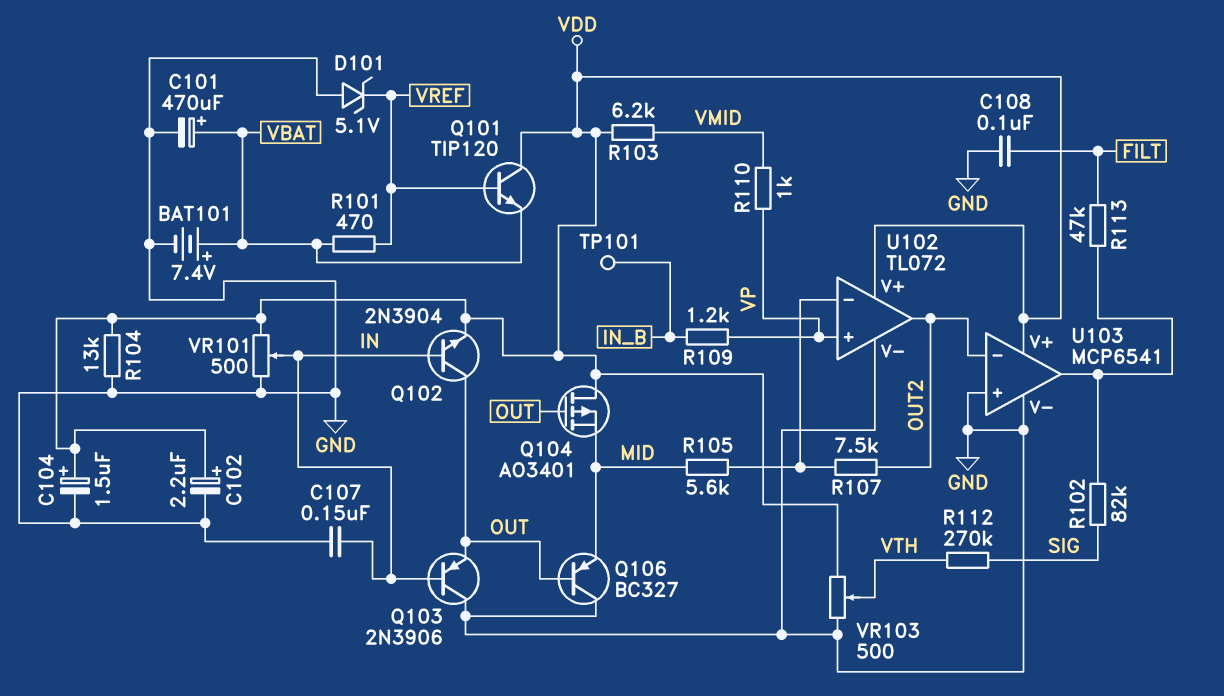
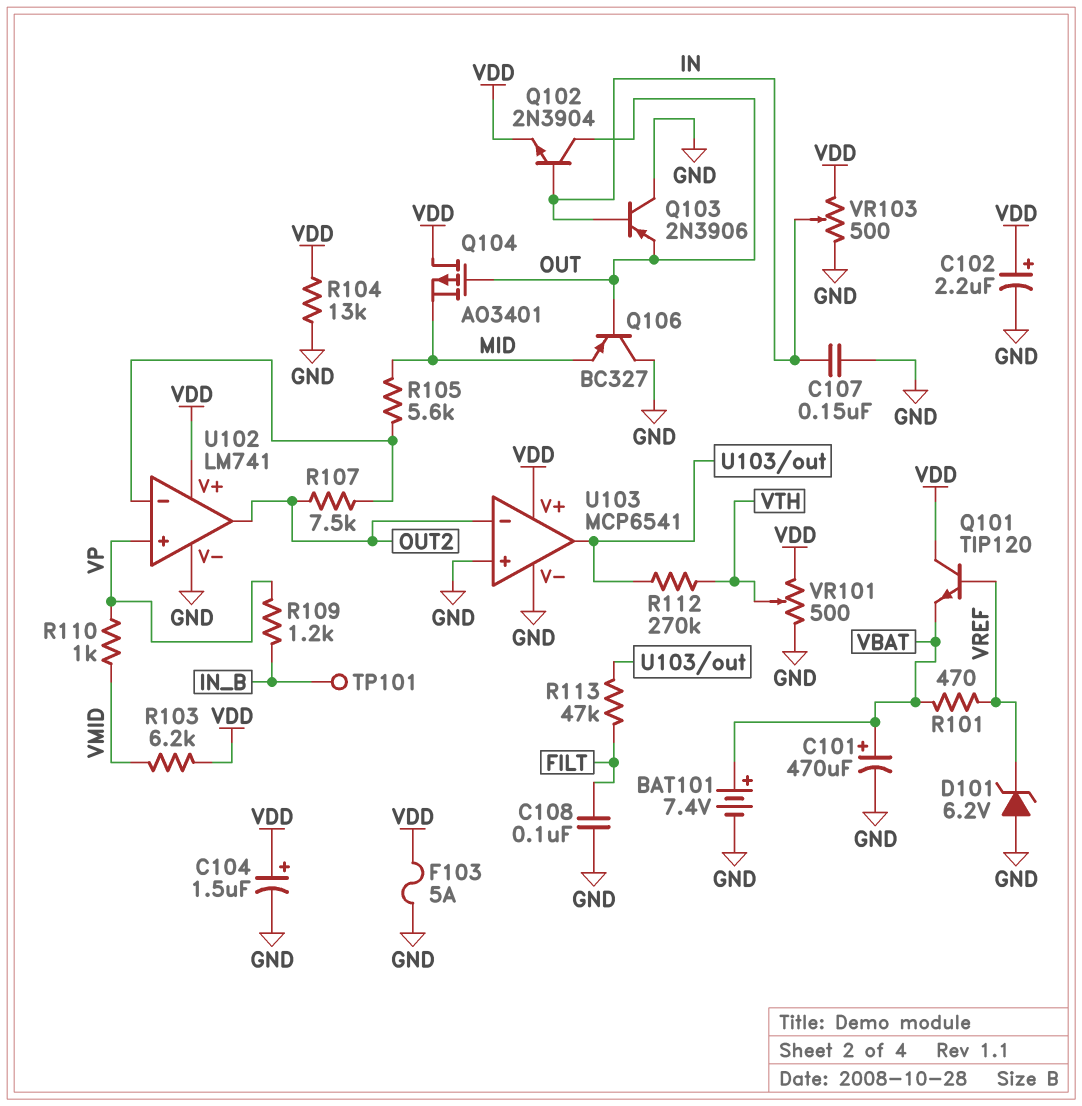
D101: zener 5.1V (A GND, K VREF) -> zener 6.2V (A GND, K VREF)
F103: none -> 5A (GND, VDD)
R102: 82k (SIG, U103/out) -> none
R112: 270k (SIG, VTH) -> 270k (U103/out, VTH)
U102: TL072 -> LM741
VR101: 500 (GND, VDD, wiper IN) -> 500 (GND, VDD, wiper VTH)
VR103: 500 (GND, VDD, wiper VTH) -> 500 (GND, VDD, wiper IN)

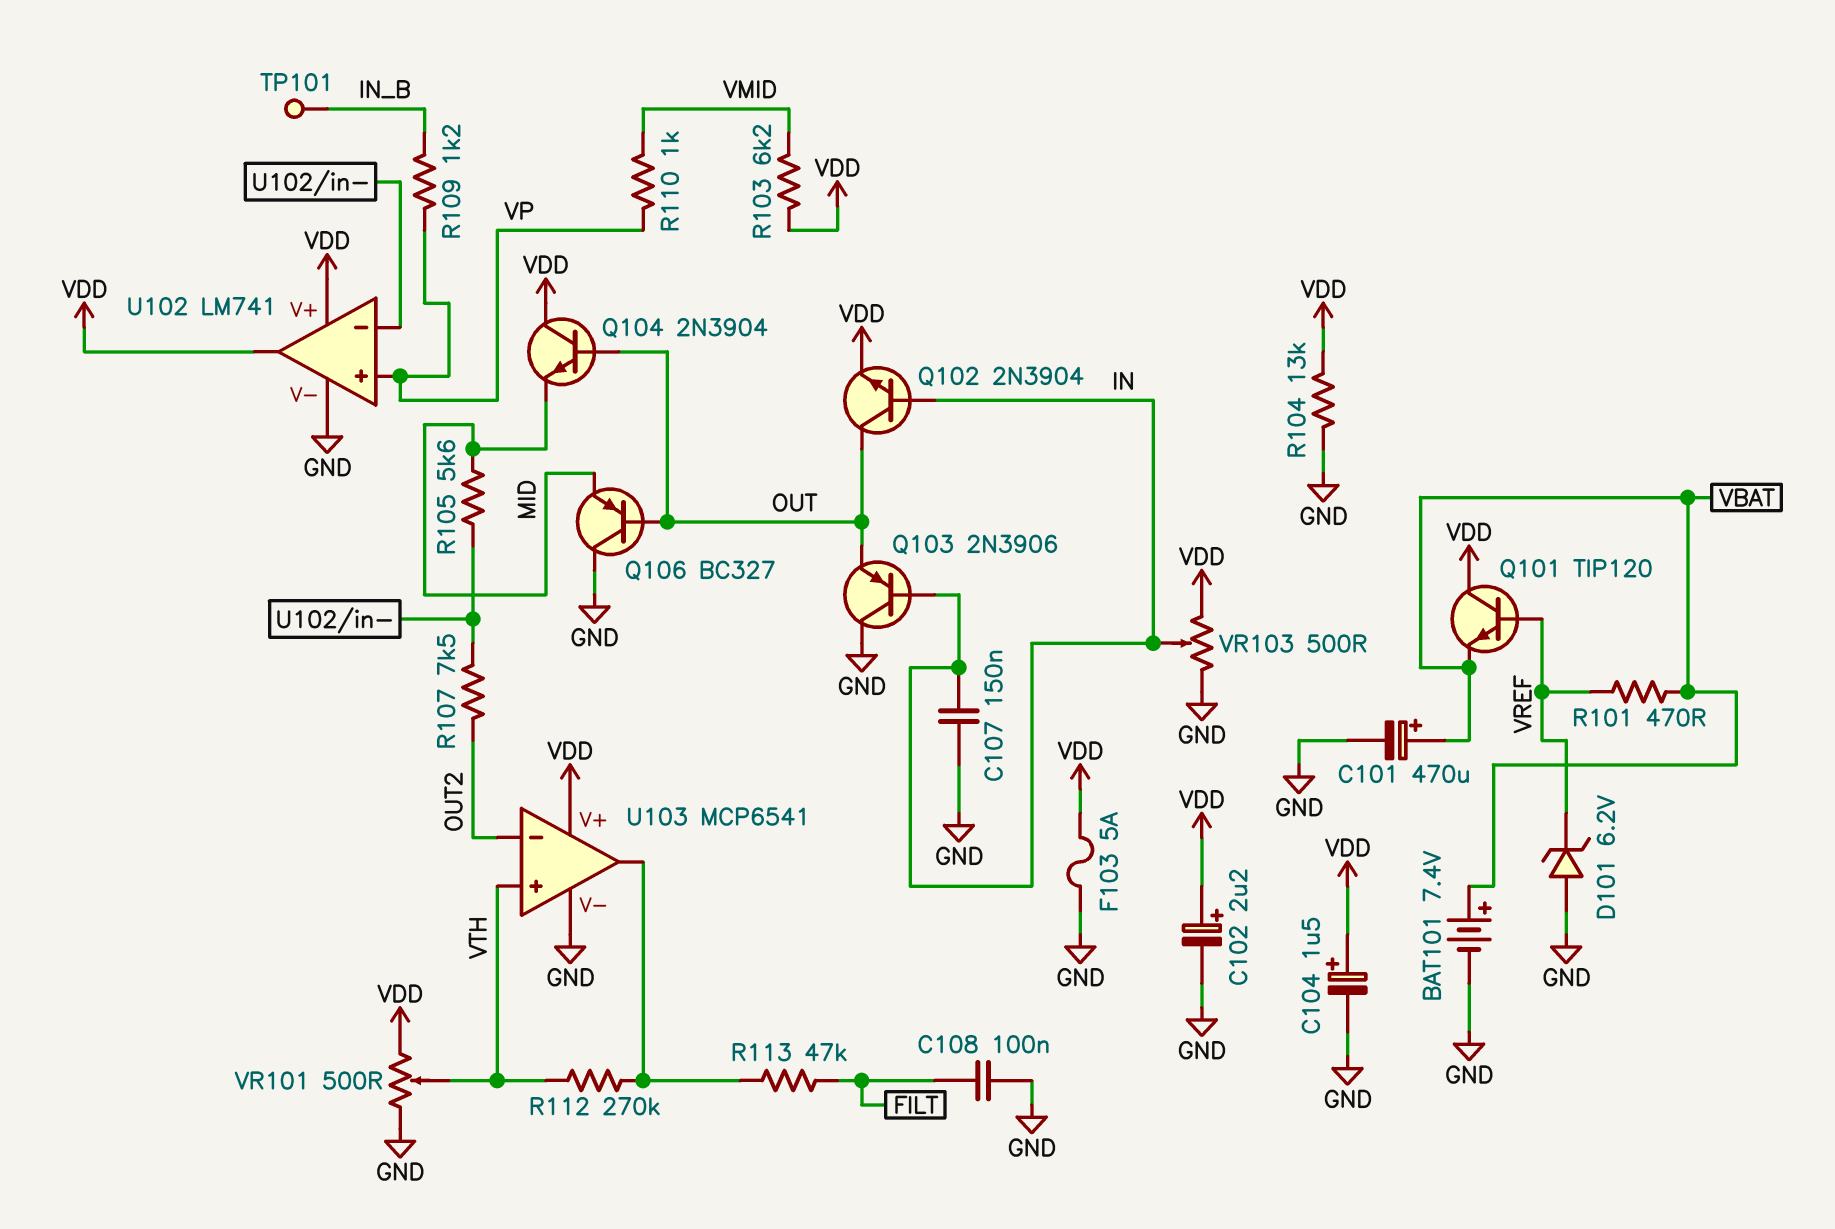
Q104: PMOS AO3401 (G OUT, D VDD, S MID) -> NPN 2N3904 (B OUT, C VDD, E MID)
U102 pin out: OUT2 -> VDD
U103 pin in+: GND -> VTH

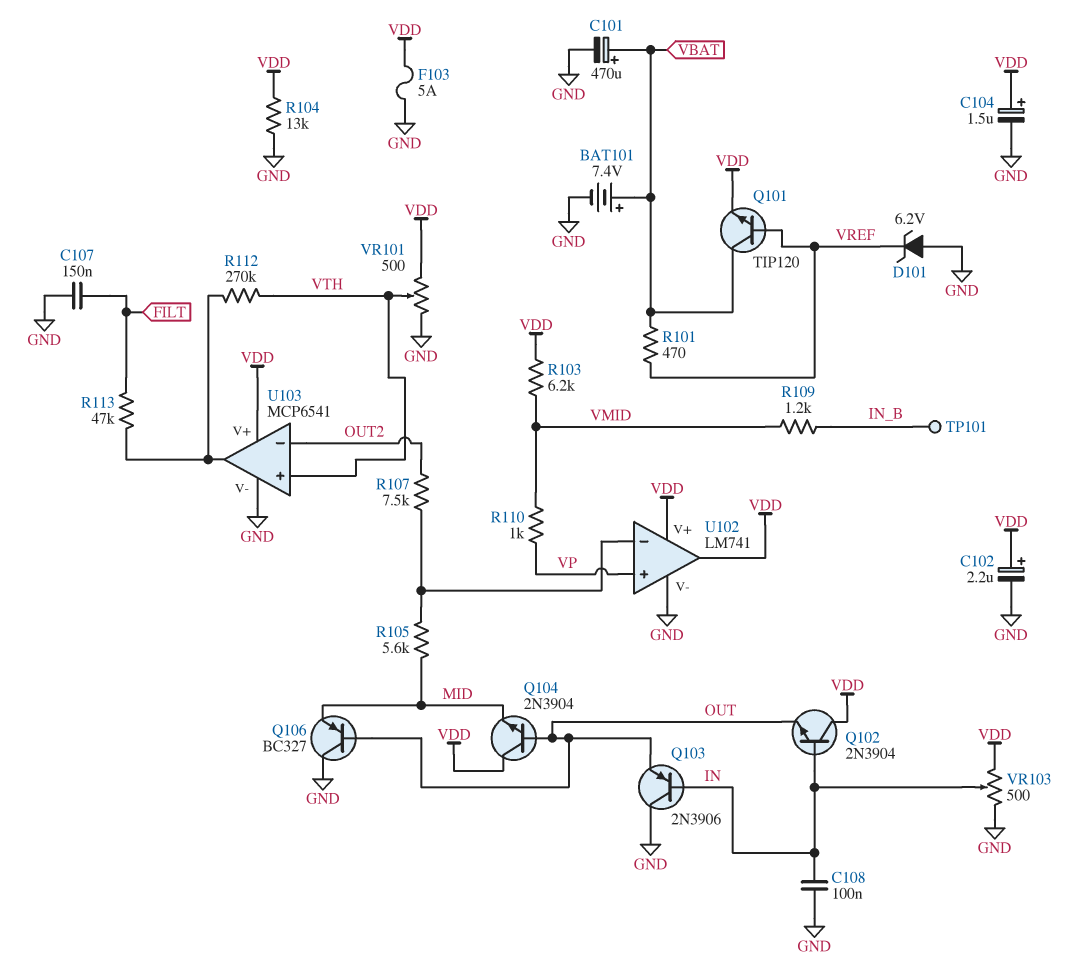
C107: 150nF (GND, IN) -> 150nF (FILT, GND)
C108: 100nF (FILT, GND) -> 100nF (GND, IN)
Q101: NPN TIP120 (B VREF, C VDD, E VBAT) -> NPN TIP120 (B VREF, C VBAT, E VDD)
Q102: NPN 2N3904 (B IN, C OUT, E VDD) -> NPN 2N3904 (B IN, C VDD, E OUT)
R109: 1.2k (IN_B, VP) -> 1.2k (IN_B, VMID)

